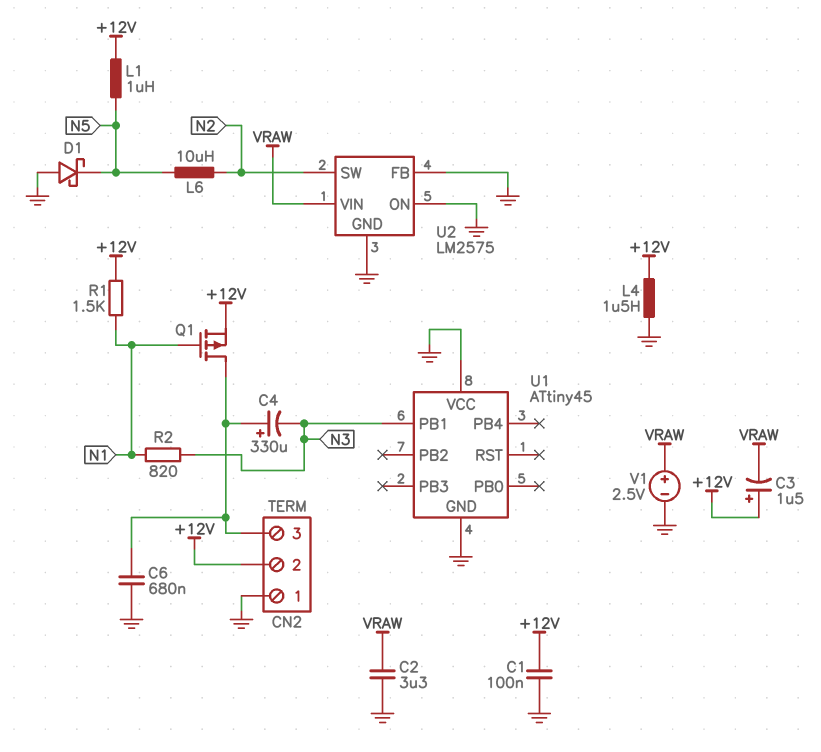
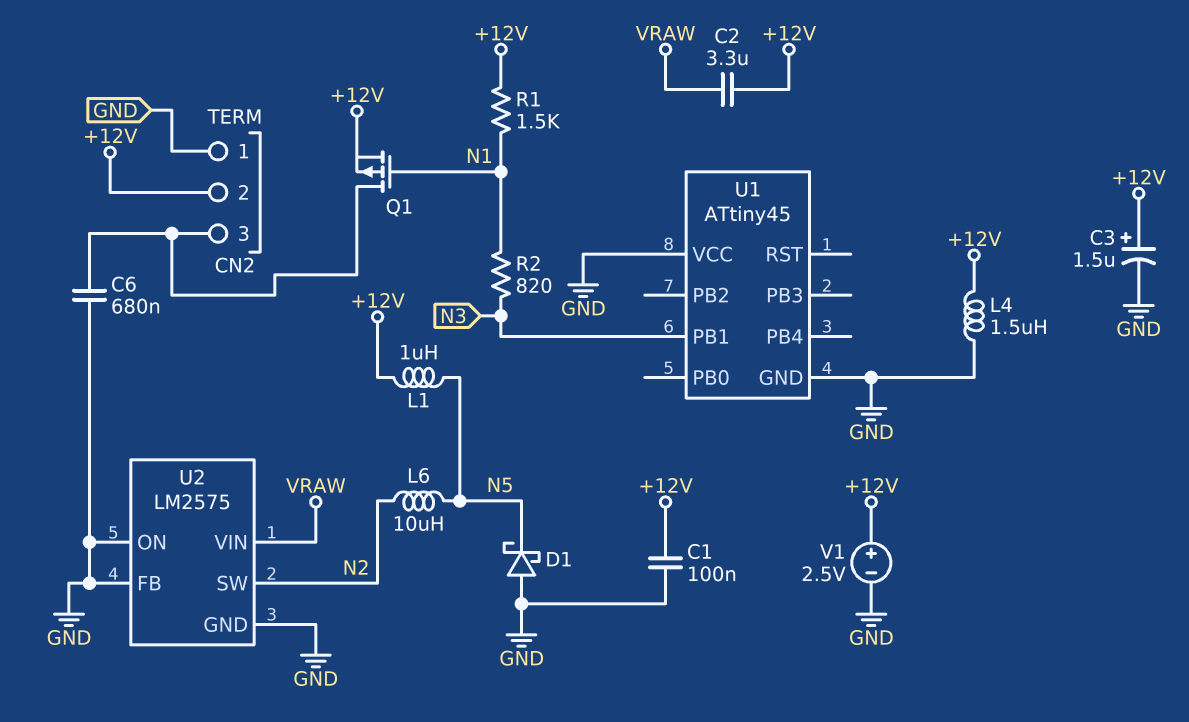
C2: 3.3uF (GND, VRAW) -> 3.3uF (+12V, VRAW)
C3: 1.5uF (plus +12V, minus VRAW) -> 1.5uF (plus +12V, minus GND)
C4: 330uF (plus CN2/3, minus N3) -> none
V1: 2.5V (plus VRAW, minus GND) -> 2.5V (plus +12V, minus GND)

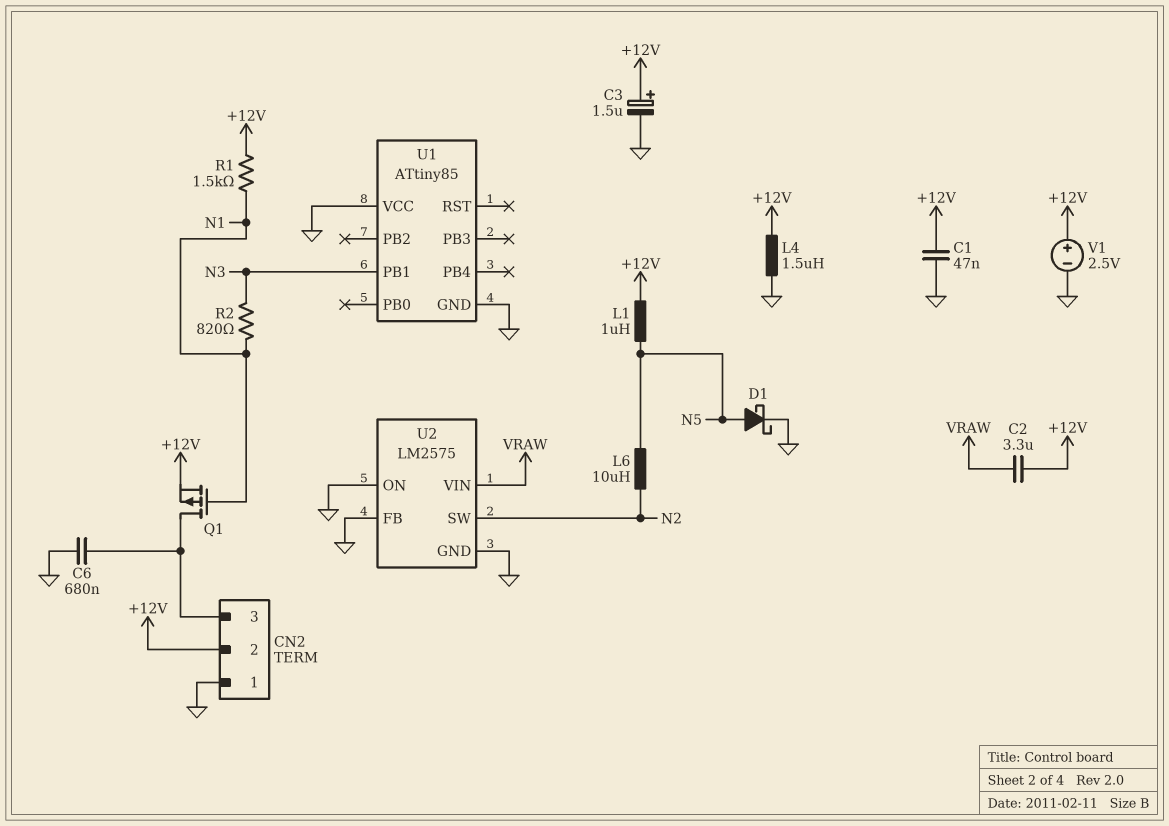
C1: 100nF (+12V, GND) -> 47nF (+12V, GND)
D1: schottky (A GND, K N5) -> schottky (A N5, K GND)
U1: ATtiny45 -> ATtiny85

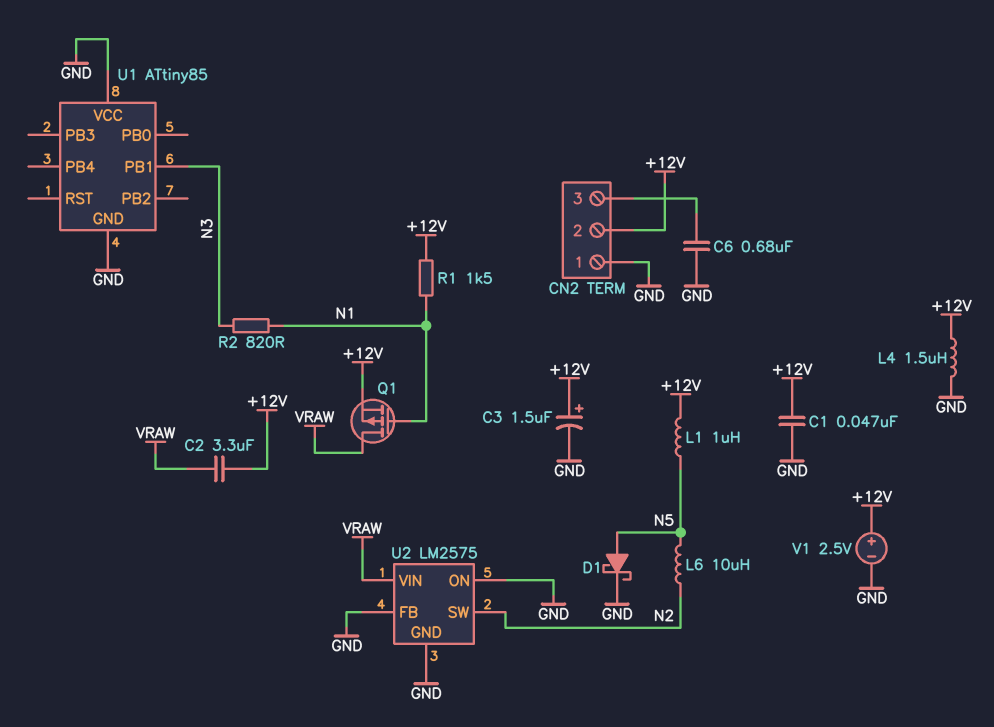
Q1: PMOS (G N1, D CN2/3, S +12V) -> PMOS (G N1, D VRAW, S +12V)

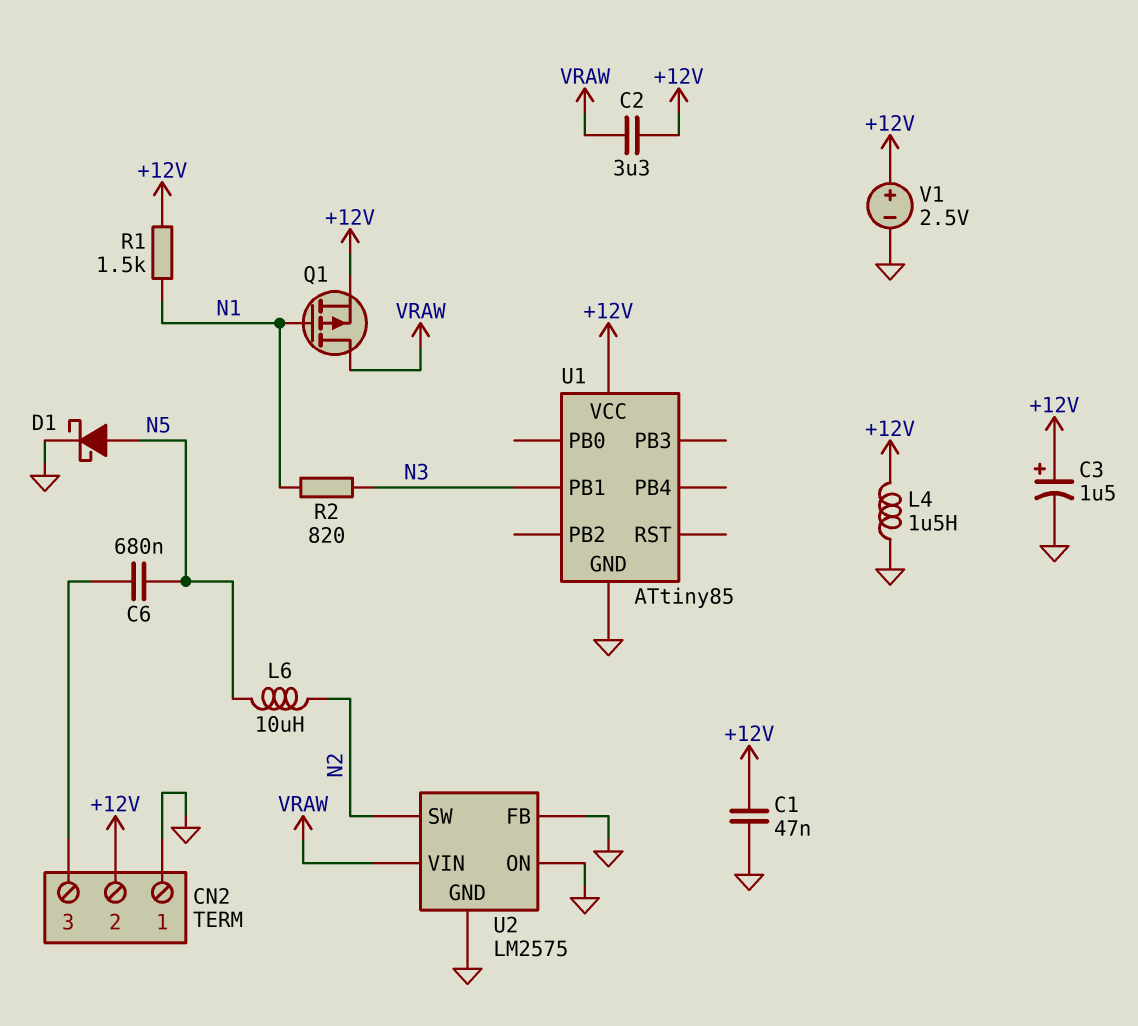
C6: 680nF (CN2/3, GND) -> 680nF (CN2/3, N5)
L1: 1uH (+12V, N5) -> none
U1 pin VCC: GND -> +12V

